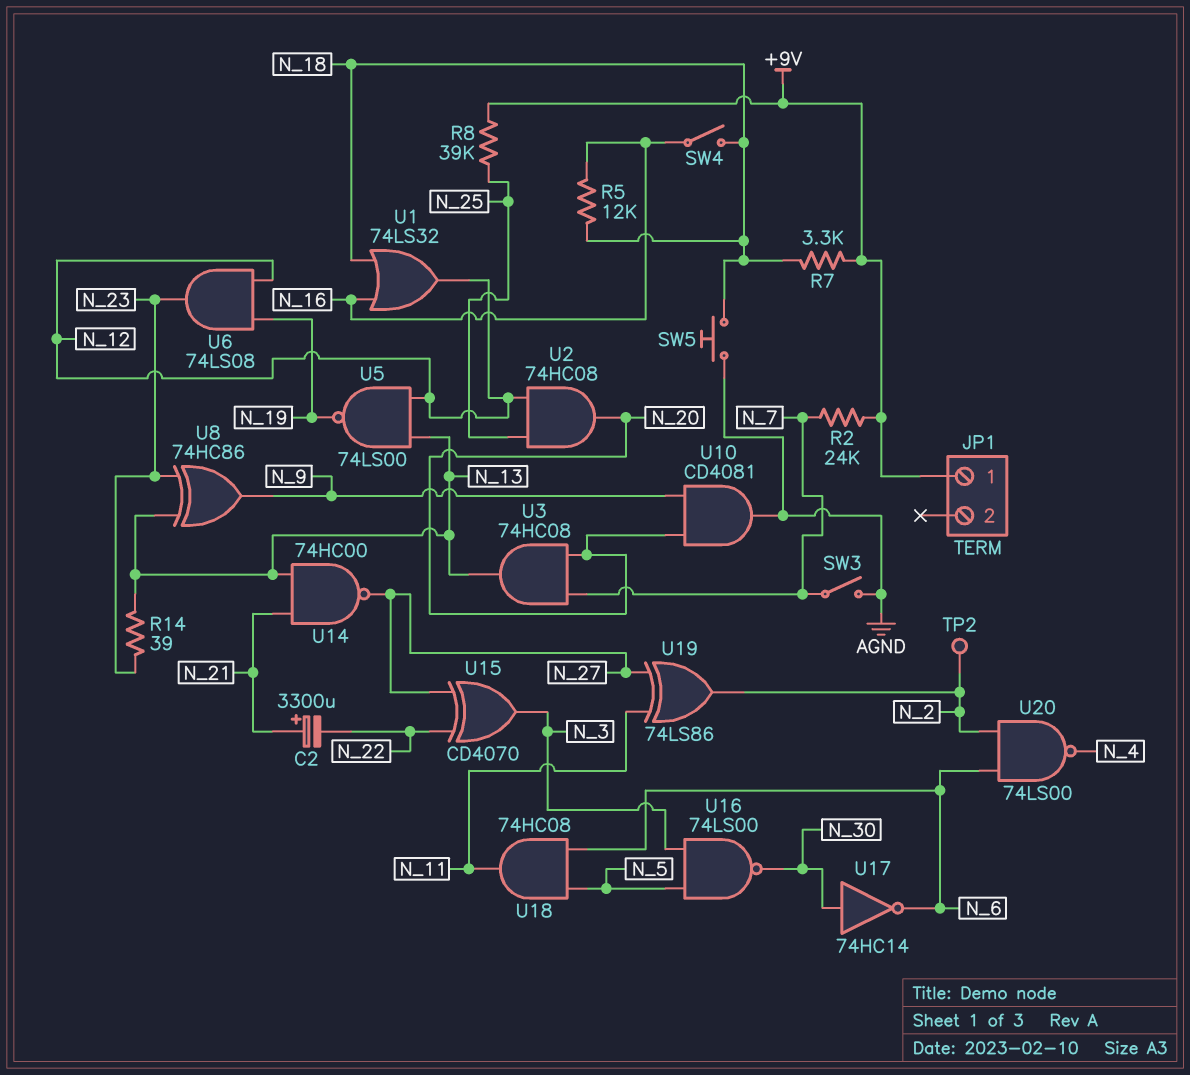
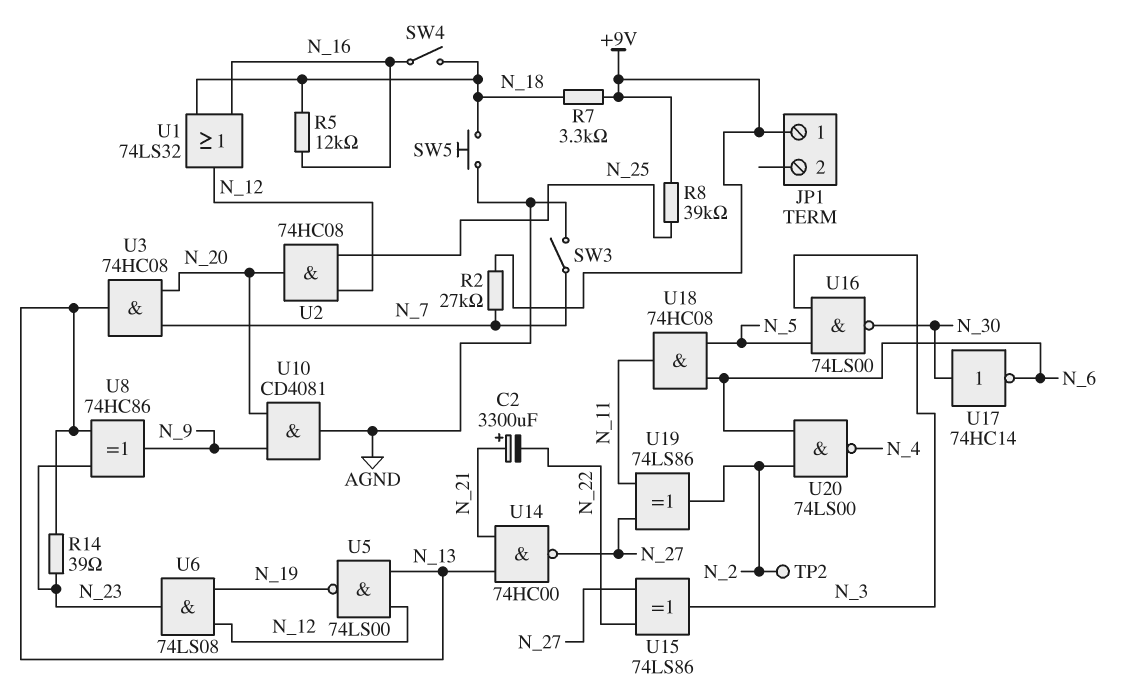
R2: 24k (+9V, N_7) -> 27k (+9V, N_7)
U15: XOR CD4070 (in N_22, in N_27, out N_3) -> XOR 74LS86 (in N_22, in N_27, out N_3)

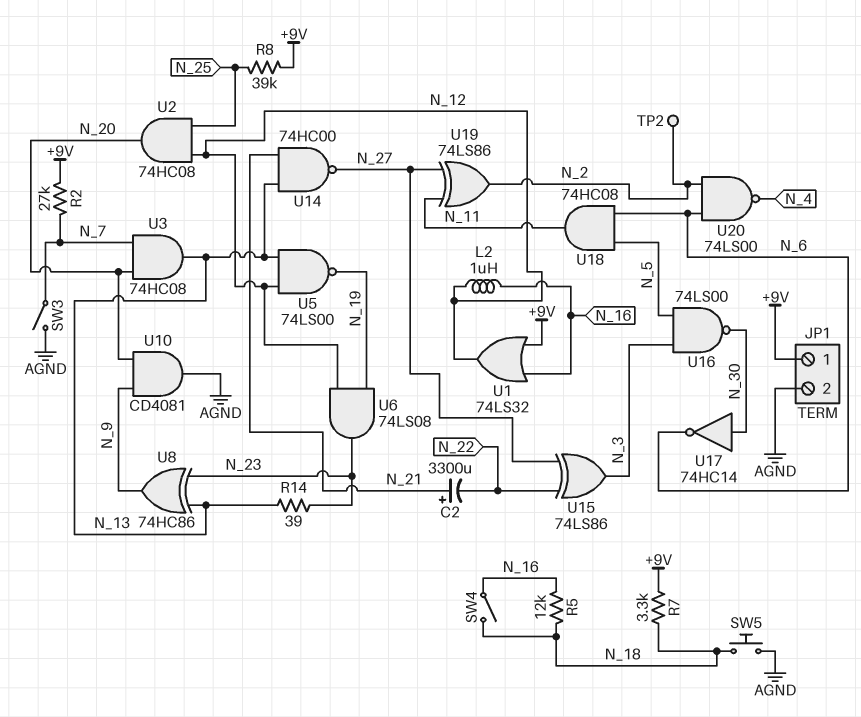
JP1 pin 2: none -> AGND
L2: none -> 1uH (N_12, N_16)
U1: OR 74LS32 (in N_16, in N_18, out N_12) -> OR 74LS32 (in +9V, in N_16, out N_12)

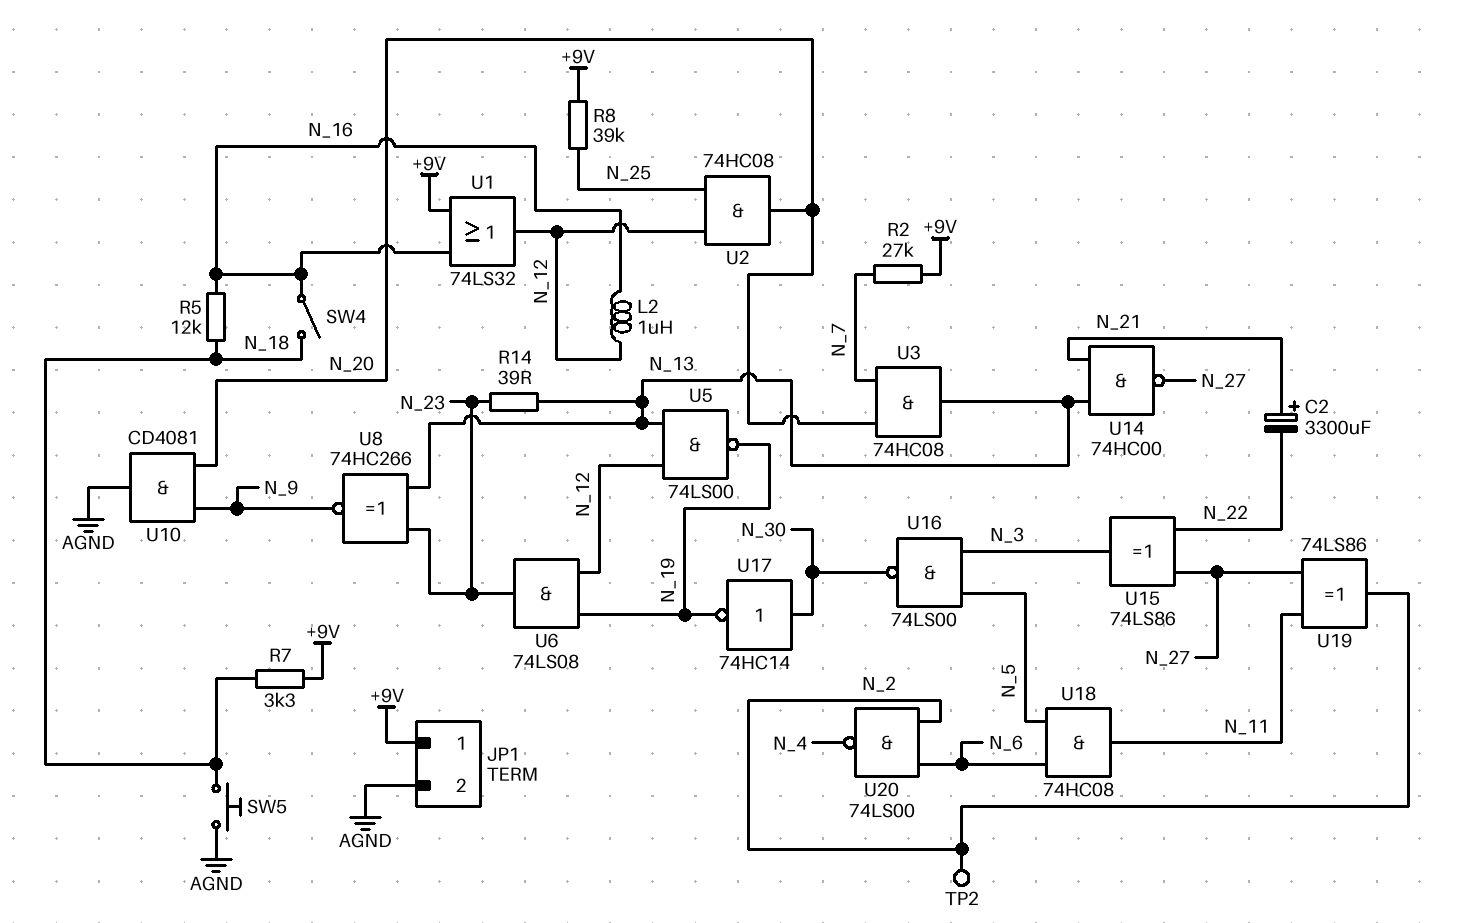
SW3: switch (AGND, N_7) -> none
U8: XOR 74HC86 (in N_13, in N_23, out N_9) -> XNOR 74HC266 (in N_13, in N_23, out N_9)
U17: NOT 74HC14 (in N_30, out N_6) -> NOT 74HC14 (in N_30, out N_19)

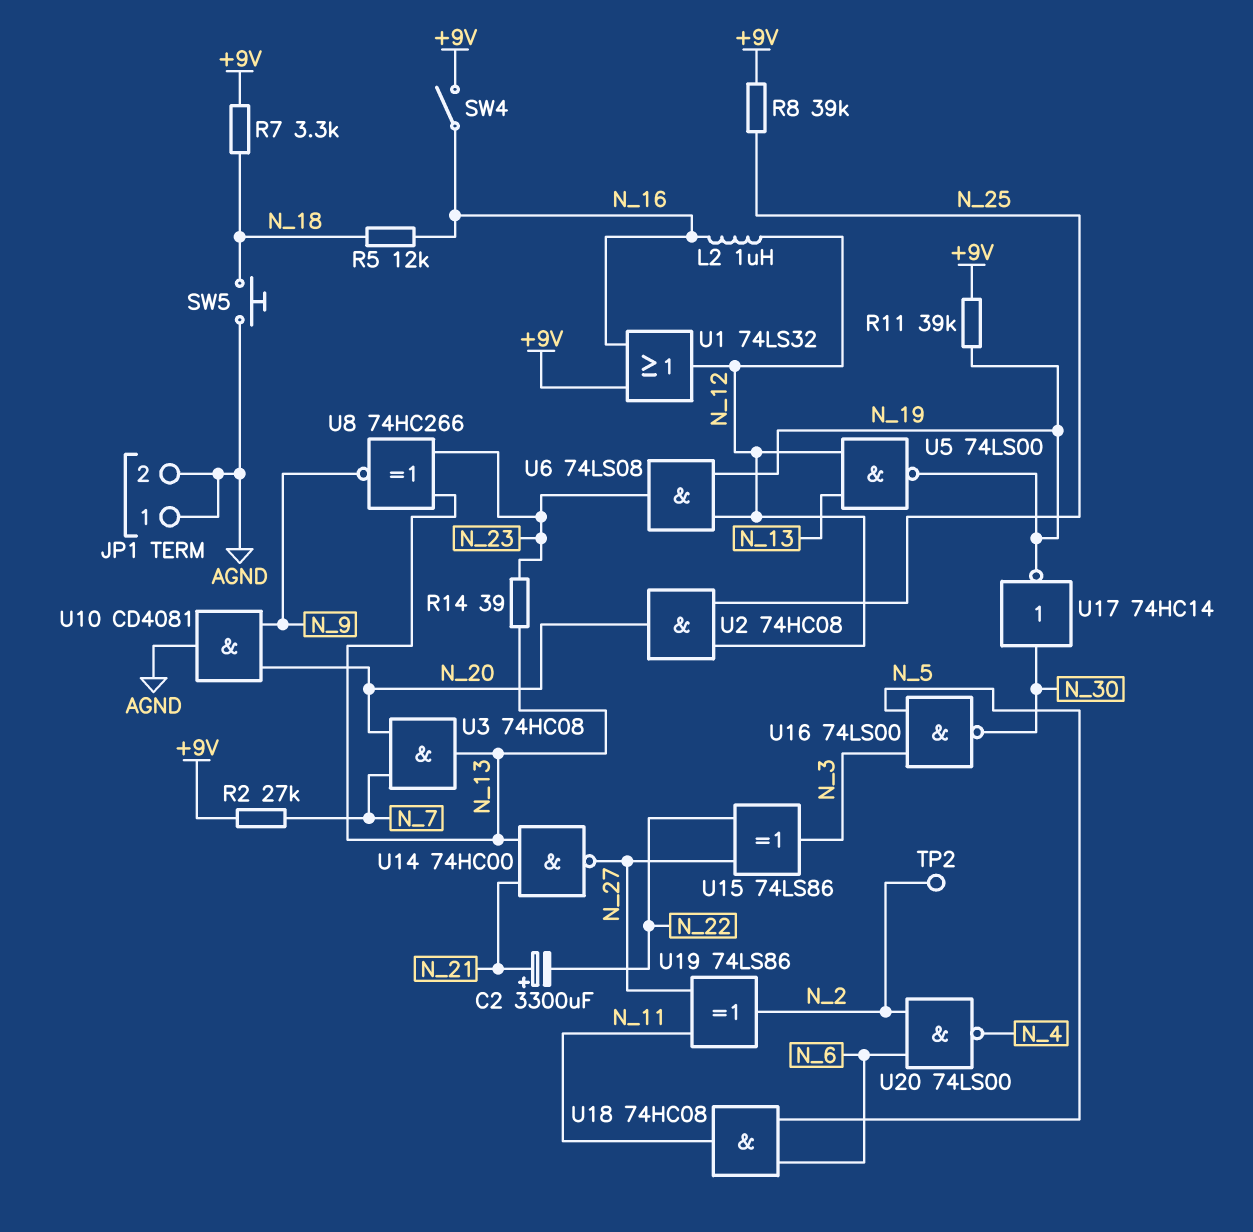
JP1 pin 1: +9V -> AGND
R11: none -> 39k (+9V, N_19)
SW4: switch (N_16, N_18) -> switch (+9V, N_16)

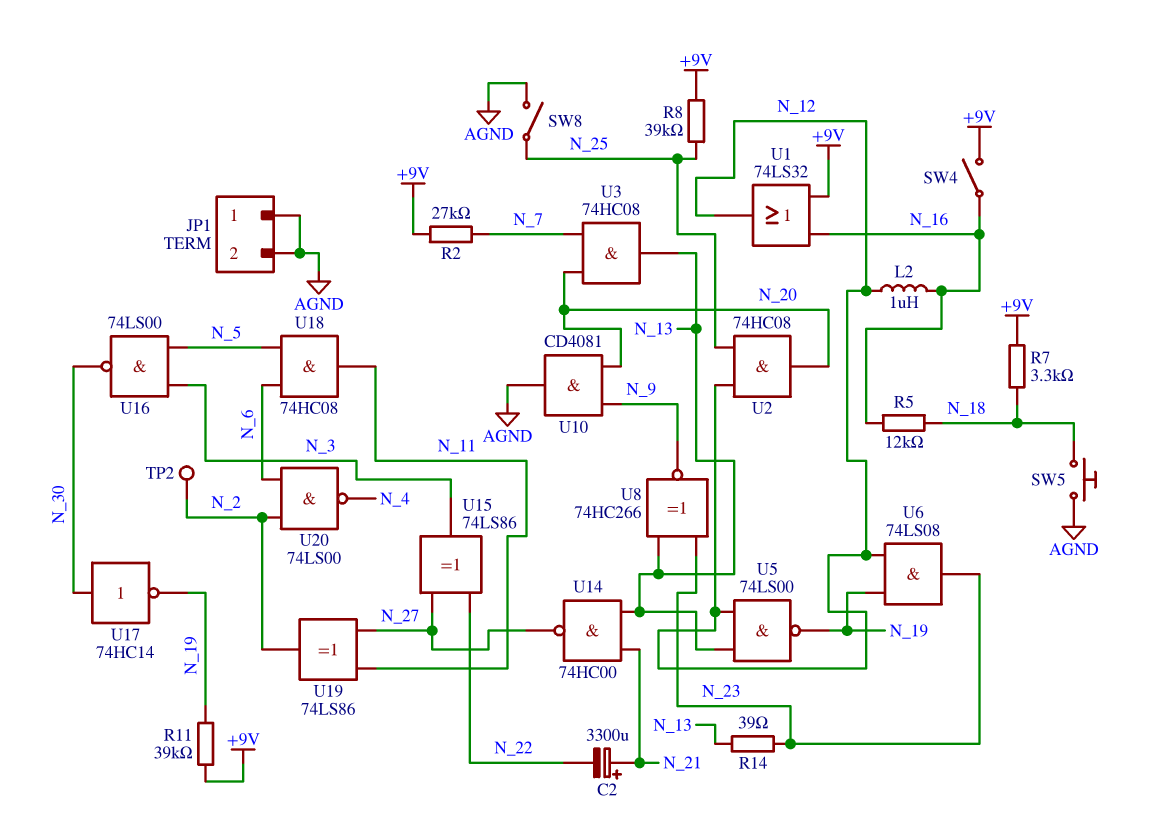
SW8: none -> switch (AGND, N_25)

